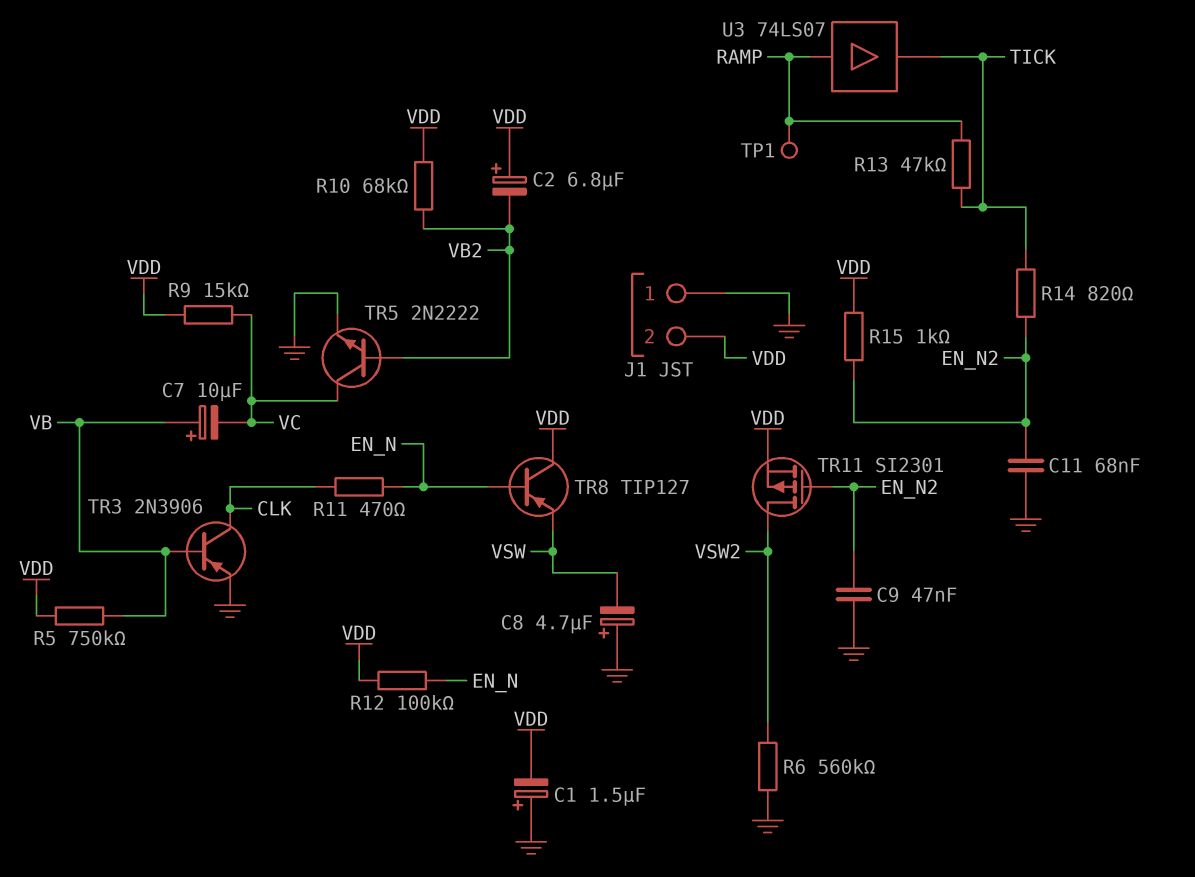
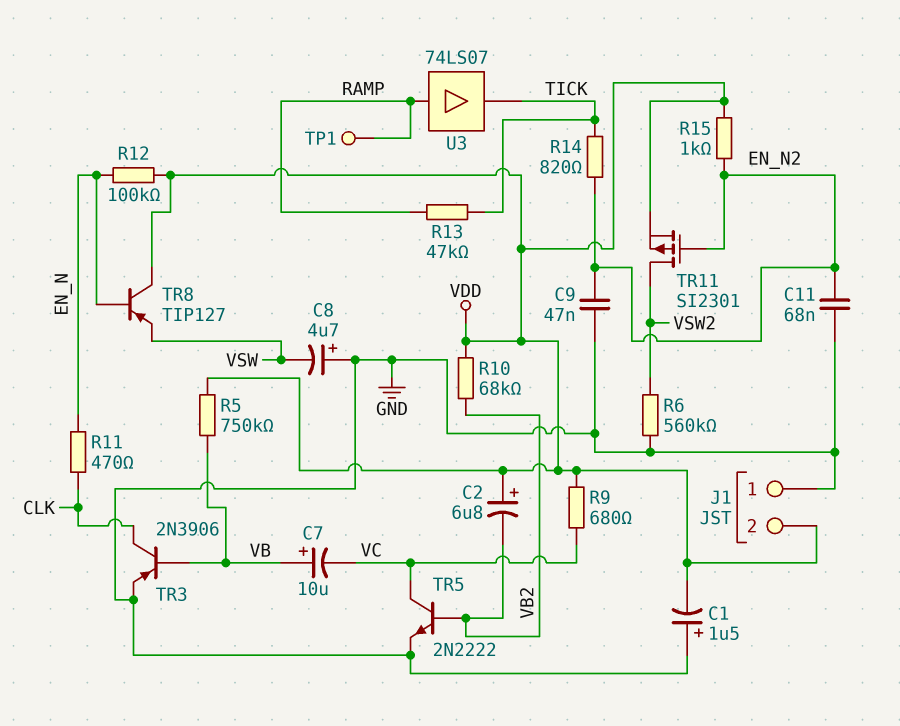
R9: 15k (VC, VDD) -> 680 (VC, VDD)

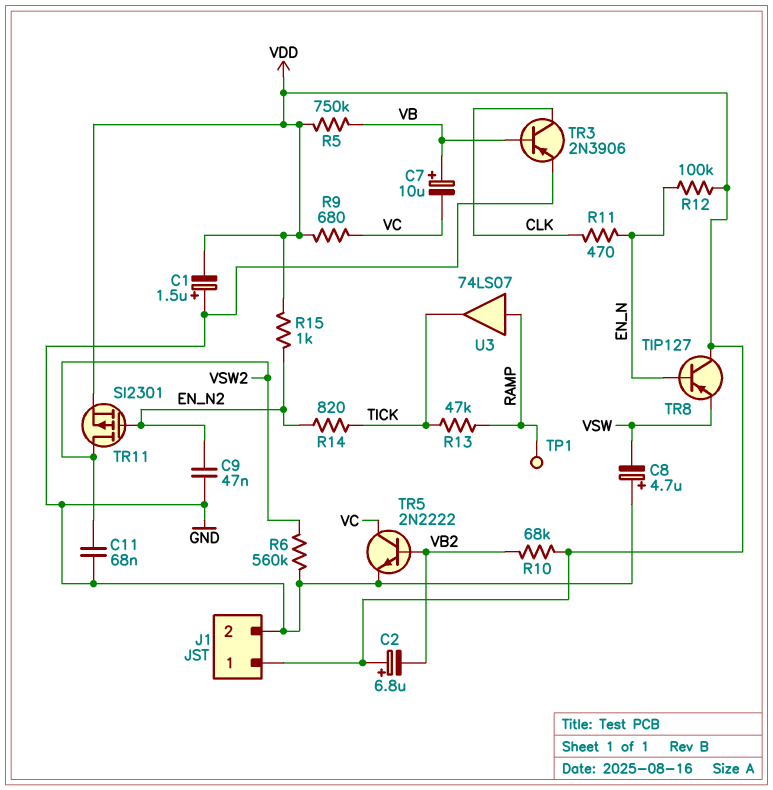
C11: 68nF (EN_N2, GND) -> 68nF (GND, VSW2)
J1 pin 1: GND -> VDD
J1 pin 2: VDD -> GND

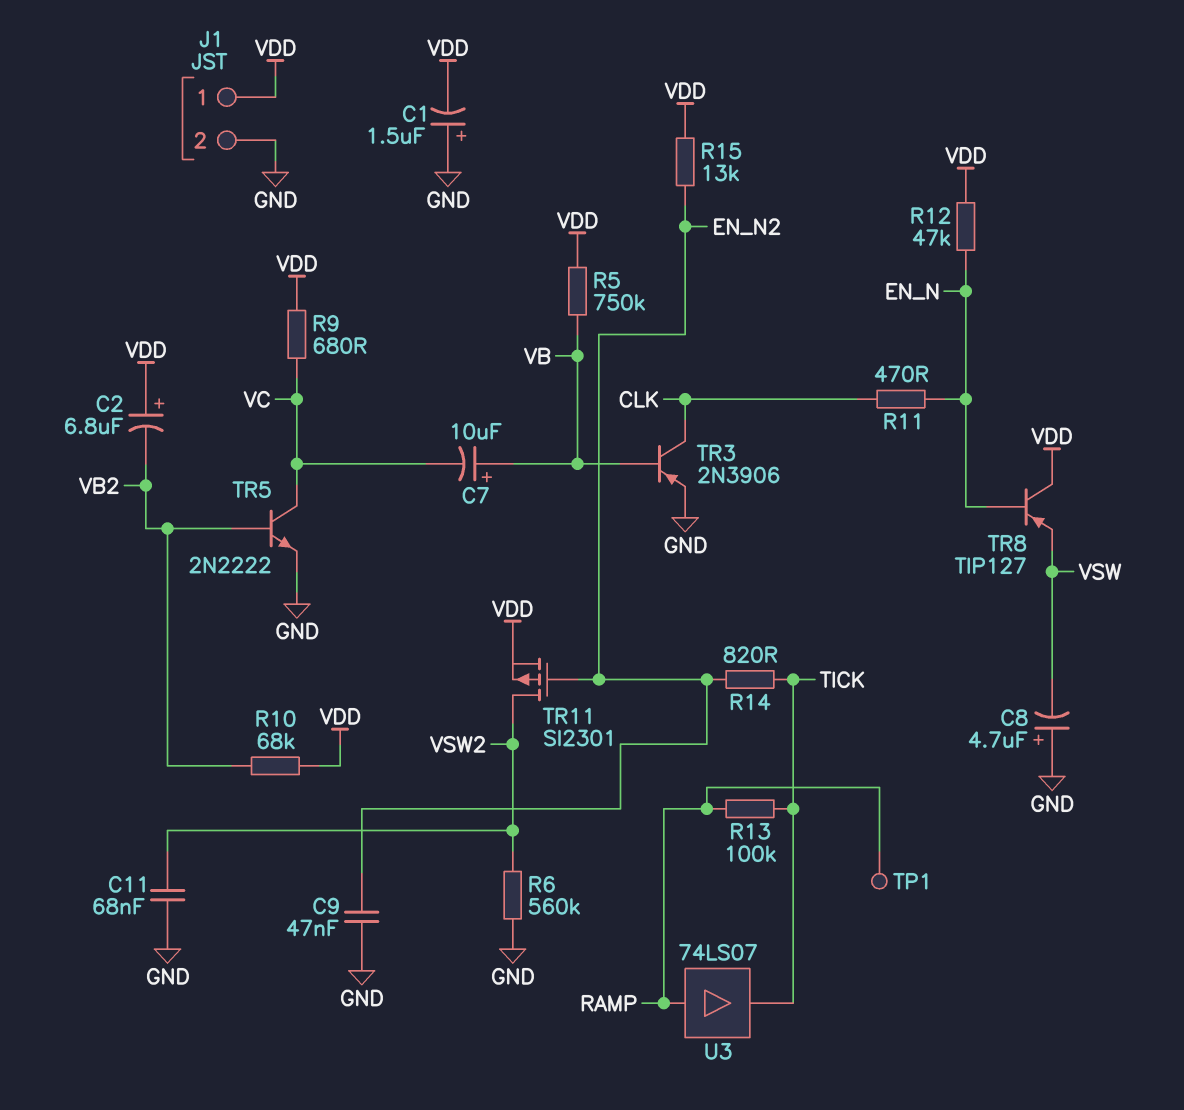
R12: 100k (EN_N, VDD) -> 47k (EN_N, VDD)
R13: 47k (RAMP, TICK) -> 100k (RAMP, TICK)
R15: 1k (EN_N2, VDD) -> 13k (EN_N2, VDD)

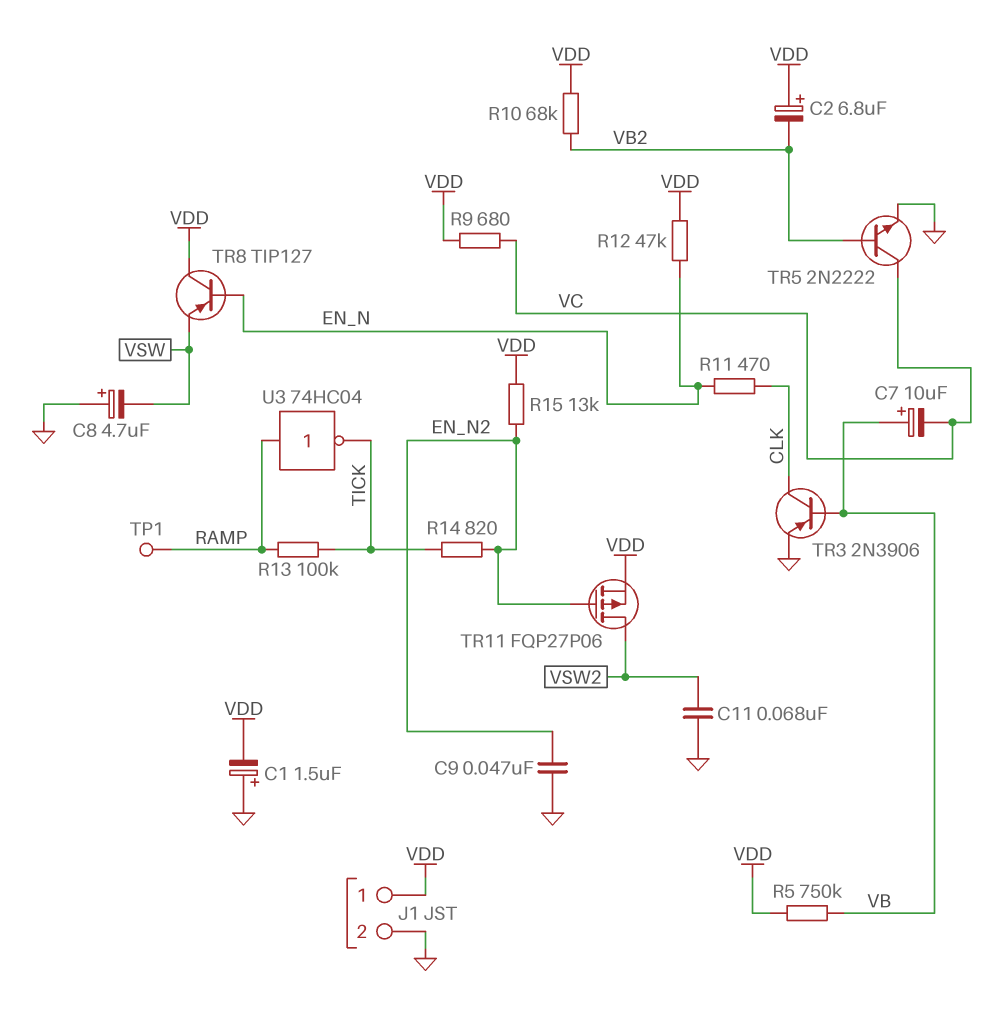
R6: 560k (GND, VSW2) -> none
TR11: PMOS SI2301 (G EN_N2, D VSW2, S VDD) -> PMOS FQP27P06 (G EN_N2, D VSW2, S VDD)
U3: buffer 74LS07 (in RAMP, out TICK) -> NOT 74HC04 (in RAMP, out TICK)

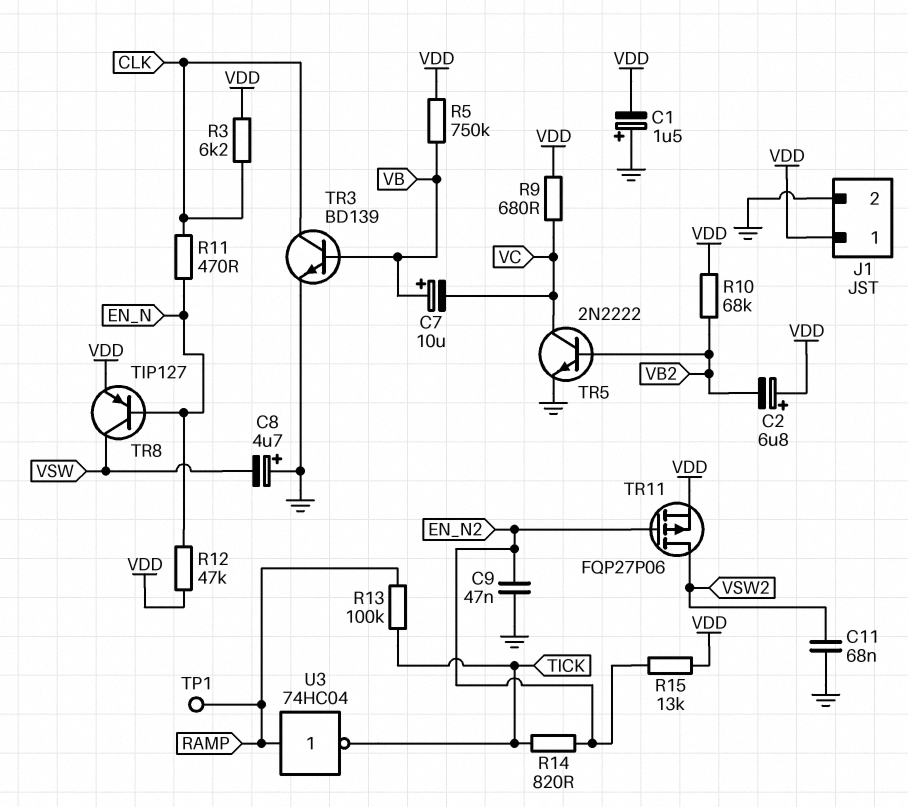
R3: none -> 6.2k (CLK, VDD)
TR3: PNP 2N3906 (B VB, C CLK, E GND) -> NPN BD139 (B VB, C CLK, E GND)
TR8: PNP TIP127 (B EN_N, C VDD, E VSW) -> PNP TIP127 (B EN_N, C VSW, E VDD)

